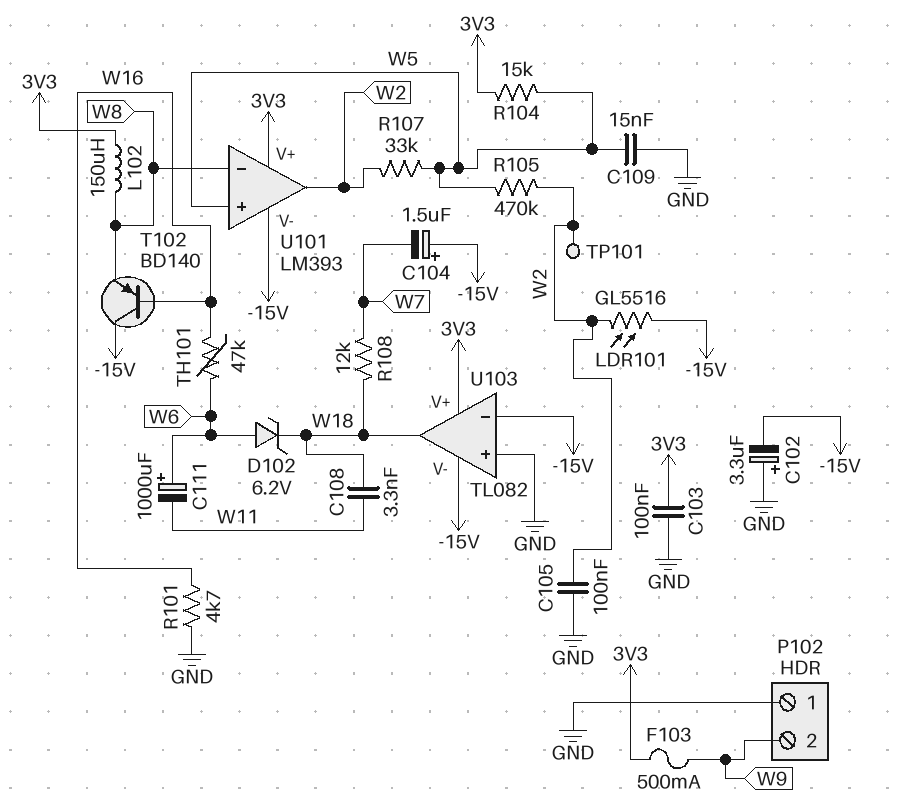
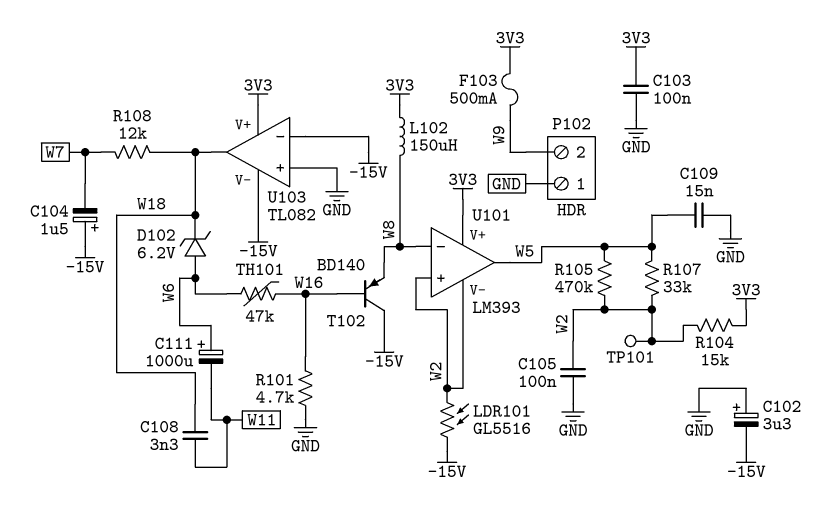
R104: 15k (3V3, W5) -> 15k (3V3, W2)
U101 pin V-: -15V -> W2
U101 pin in+: W5 -> W2
U101 pin out: W2 -> W5

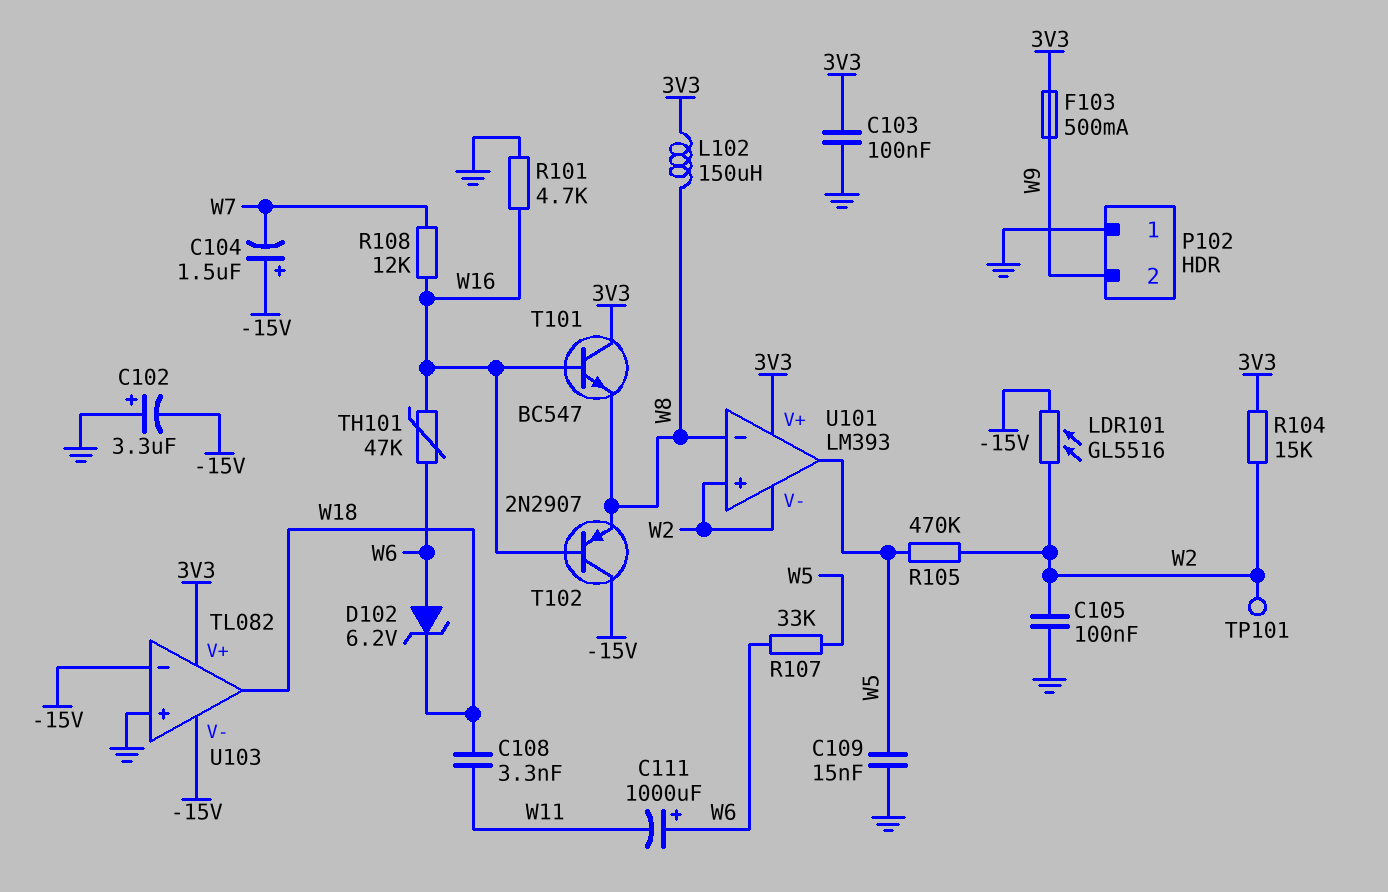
R107: 33k (W2, W5) -> 33k (W5, W6)
R108: 12k (W7, W18) -> 12k (W7, W16)
T101: none -> NPN BC547 (B W16, C 3V3, E W8)
T102: PNP BD140 (B W16, C -15V, E W8) -> PNP 2N2907 (B W16, C -15V, E W8)

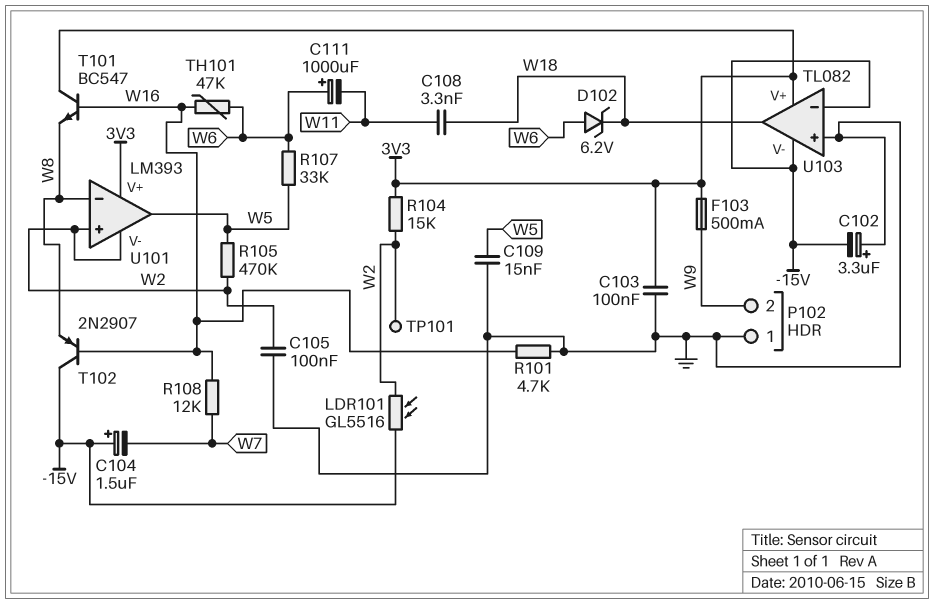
L102: 150uH (3V3, W8) -> none

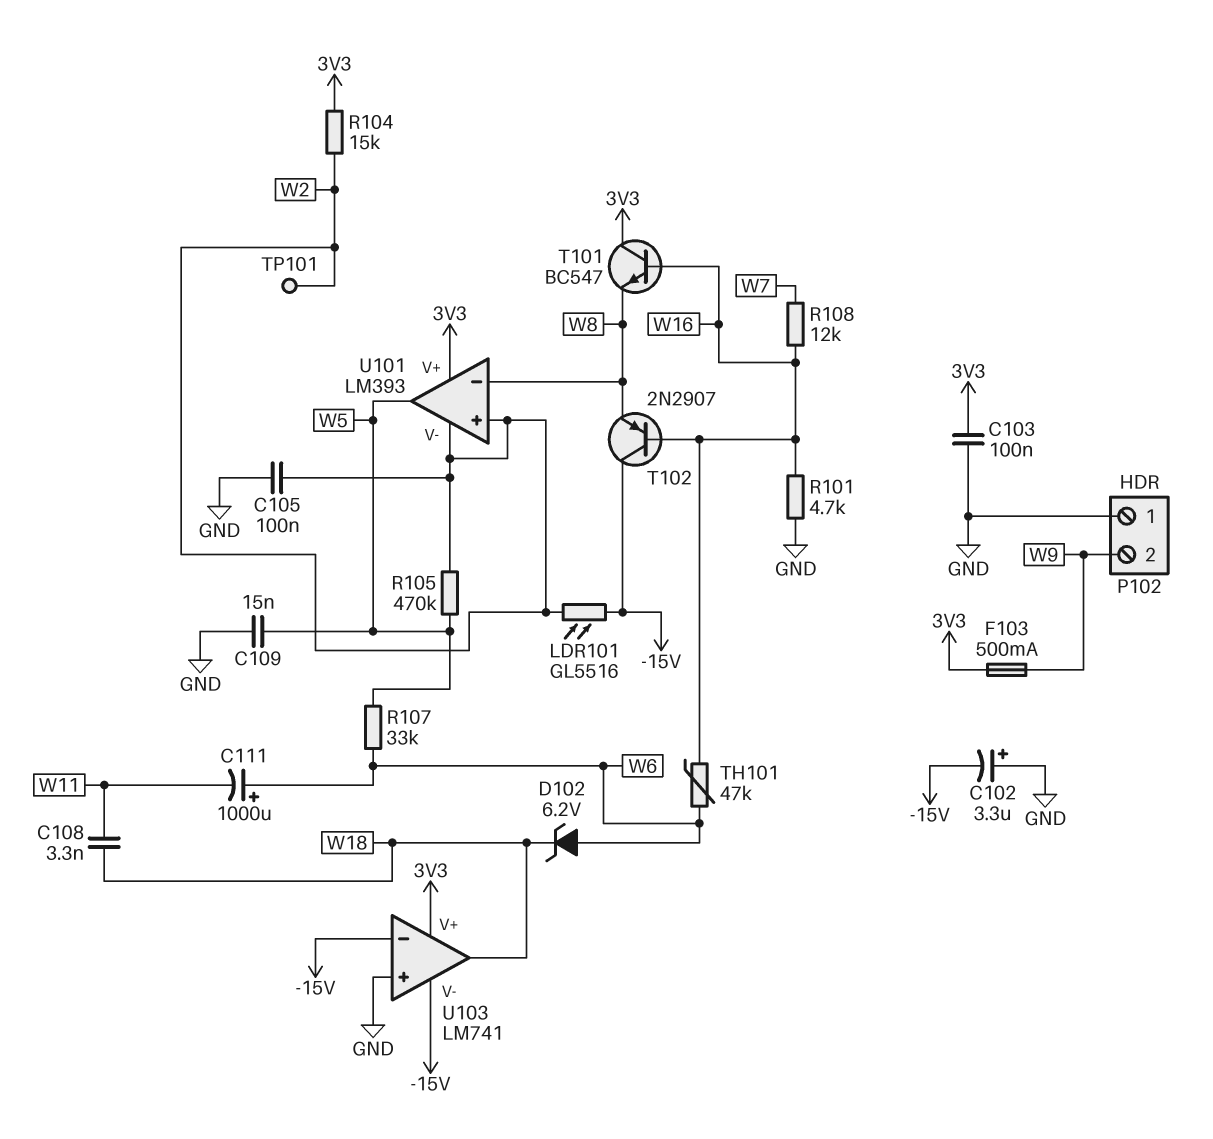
C104: 1.5uF (plus -15V, minus W7) -> none
U103: TL082 -> LM741

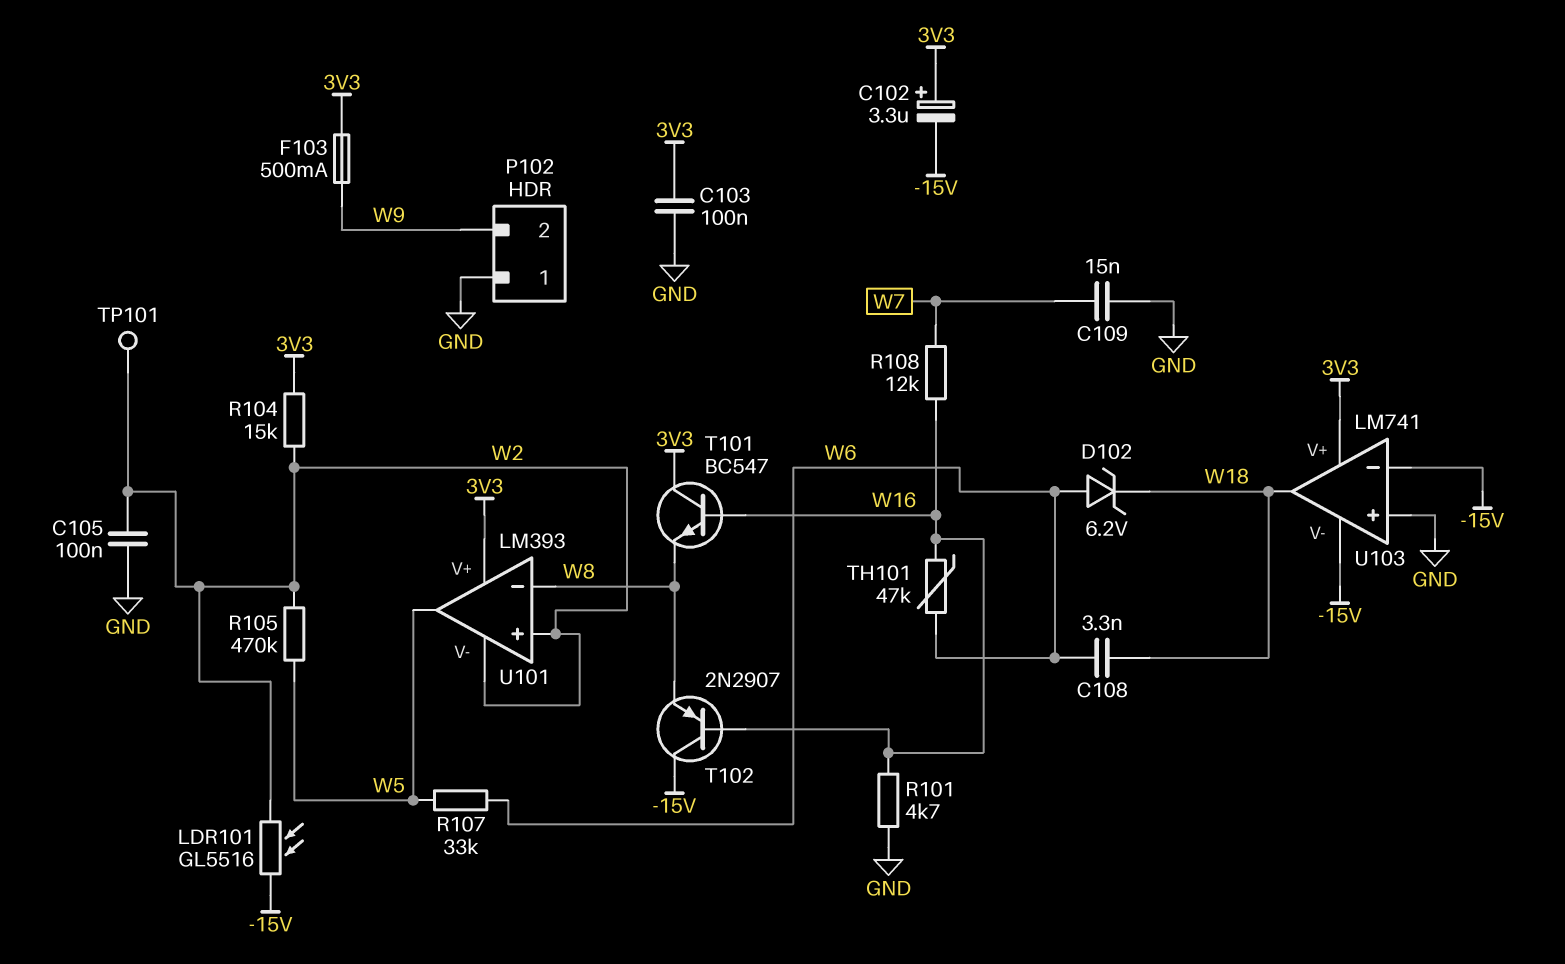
C102: 3.3uF (plus GND, minus -15V) -> 3.3uF (plus 3V3, minus -15V)
C108: 3.3nF (W11, W18) -> 3.3nF (W6, W18)
C109: 15nF (GND, W5) -> 15nF (GND, W7)
C111: 1000uF (plus W6, minus W11) -> none

